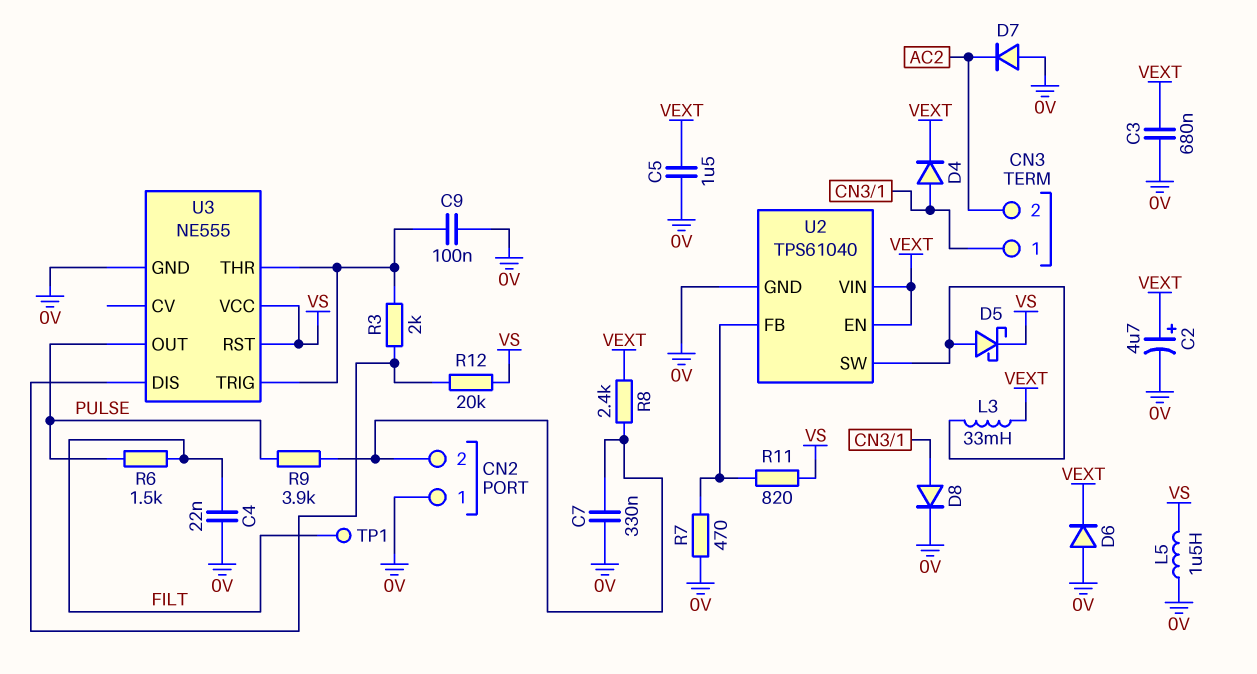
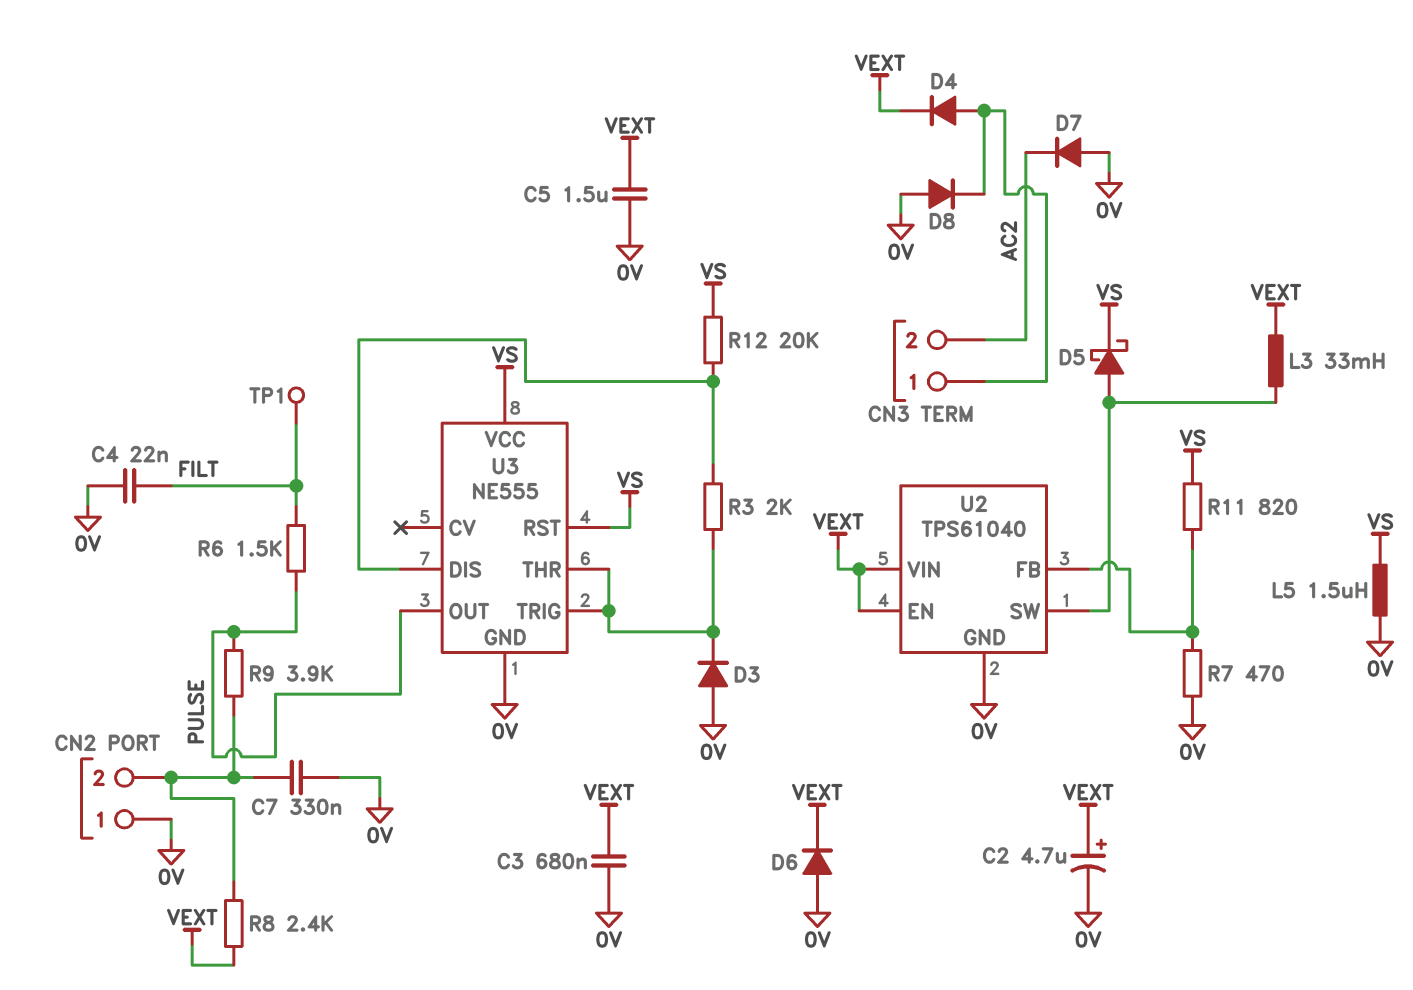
C9: 100nF (0V, U3/THR) -> none
D3: none -> diode (A 0V, K U3/THR)
D8: diode (A CN3/1, K 0V) -> diode (A 0V, K CN3/1)

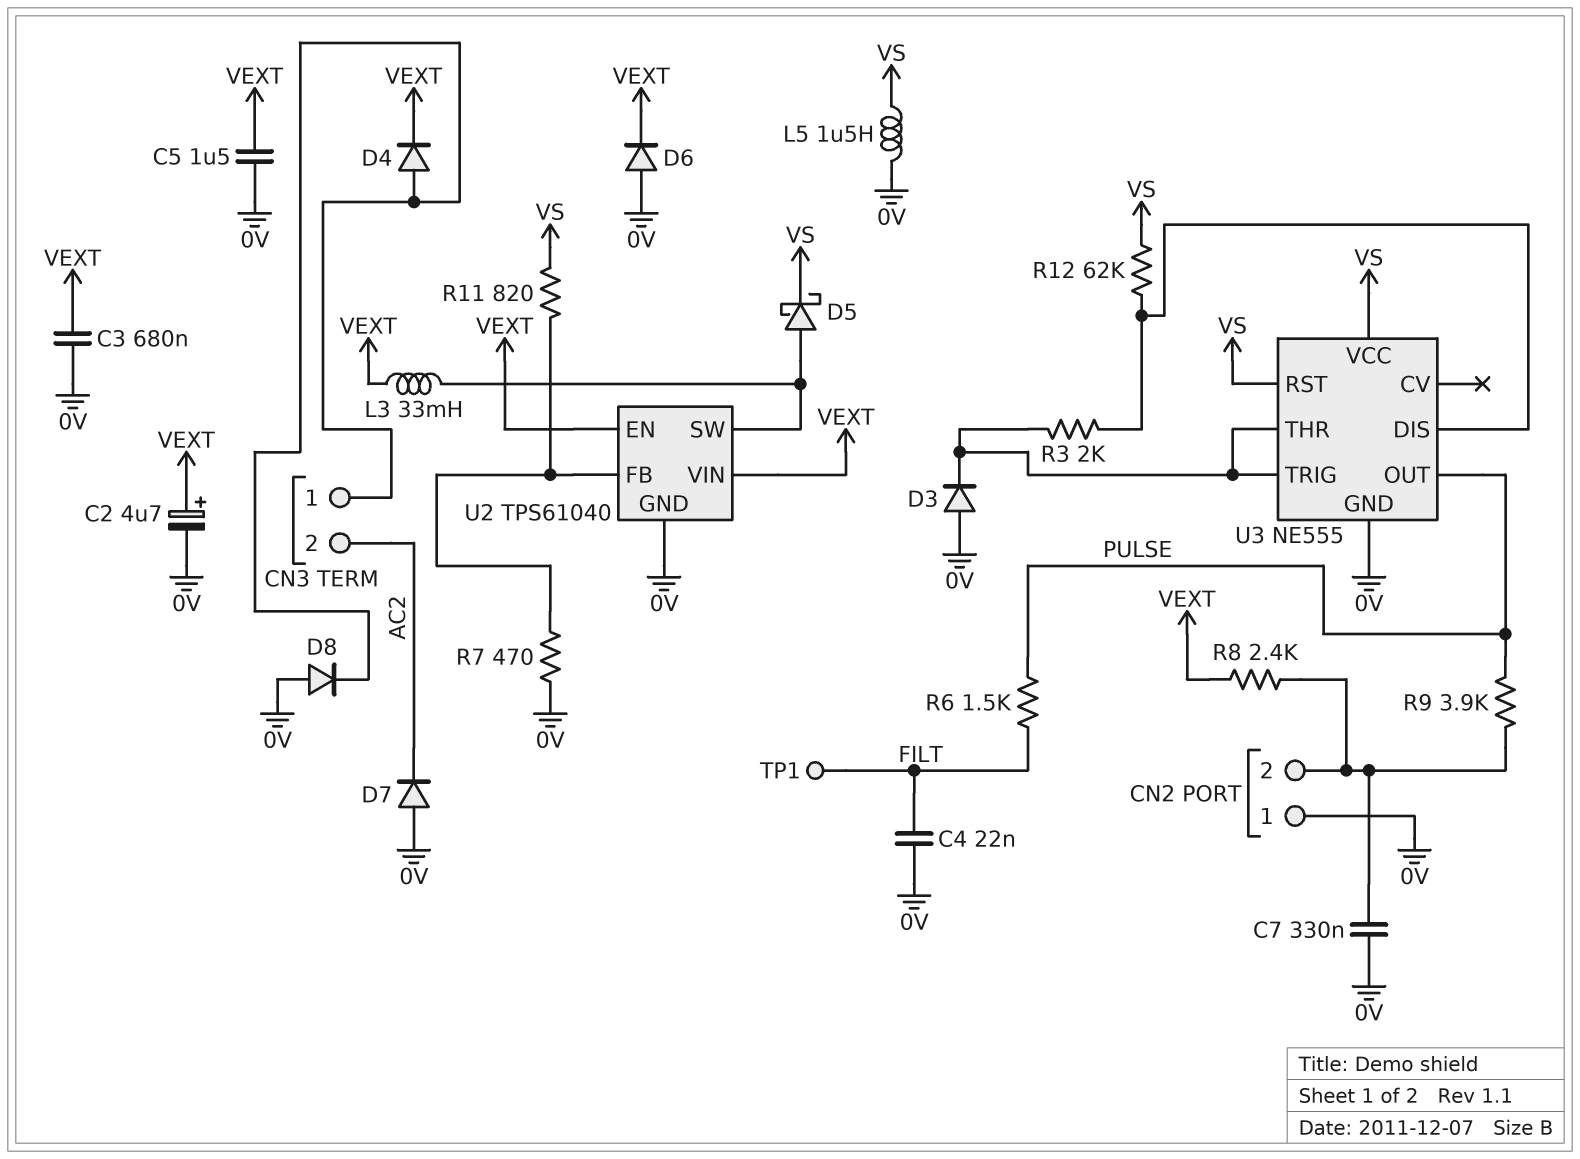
R12: 20k (U3/DIS, VS) -> 62k (U3/DIS, VS)

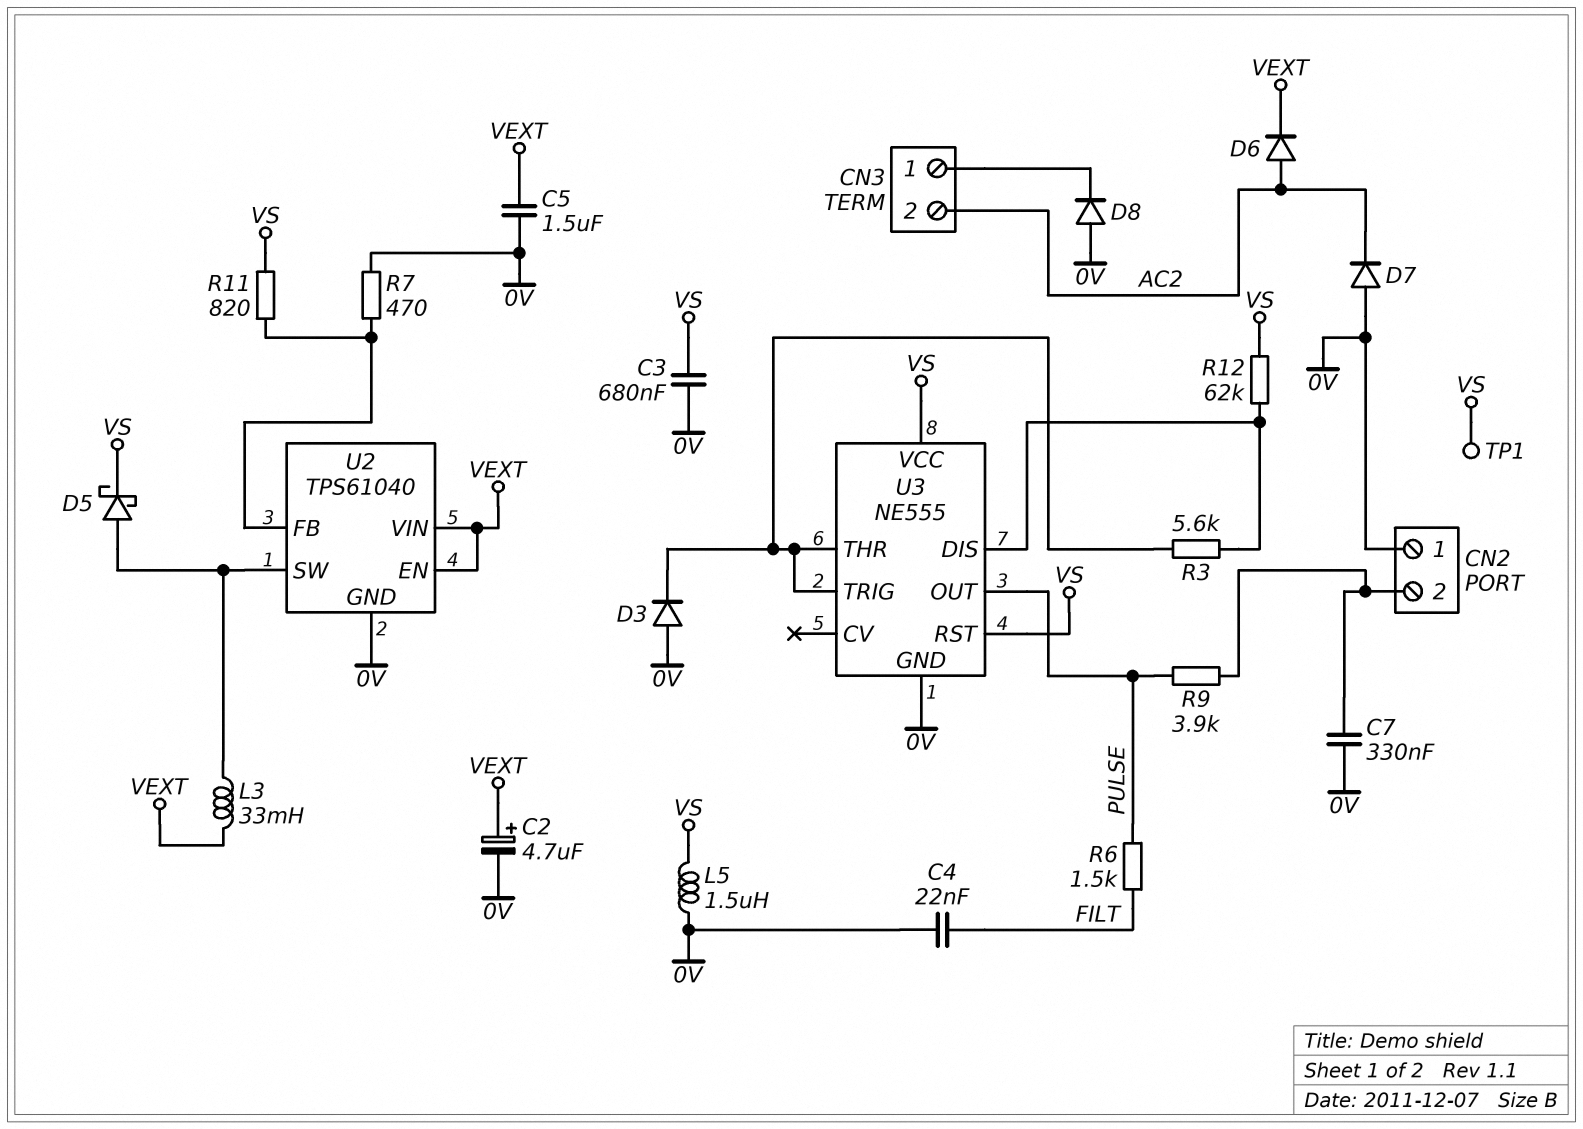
C3: 680nF (0V, VEXT) -> 680nF (0V, VS)
D4: diode (A CN3/1, K VEXT) -> none
D6: diode (A 0V, K VEXT) -> diode (A AC2, K VEXT)
R3: 2k (U3/DIS, U3/THR) -> 5.6k (U3/DIS, U3/THR)
R8: 2.4k (CN2/2, VEXT) -> none
TP1: test point (FILT) -> test point (VS)

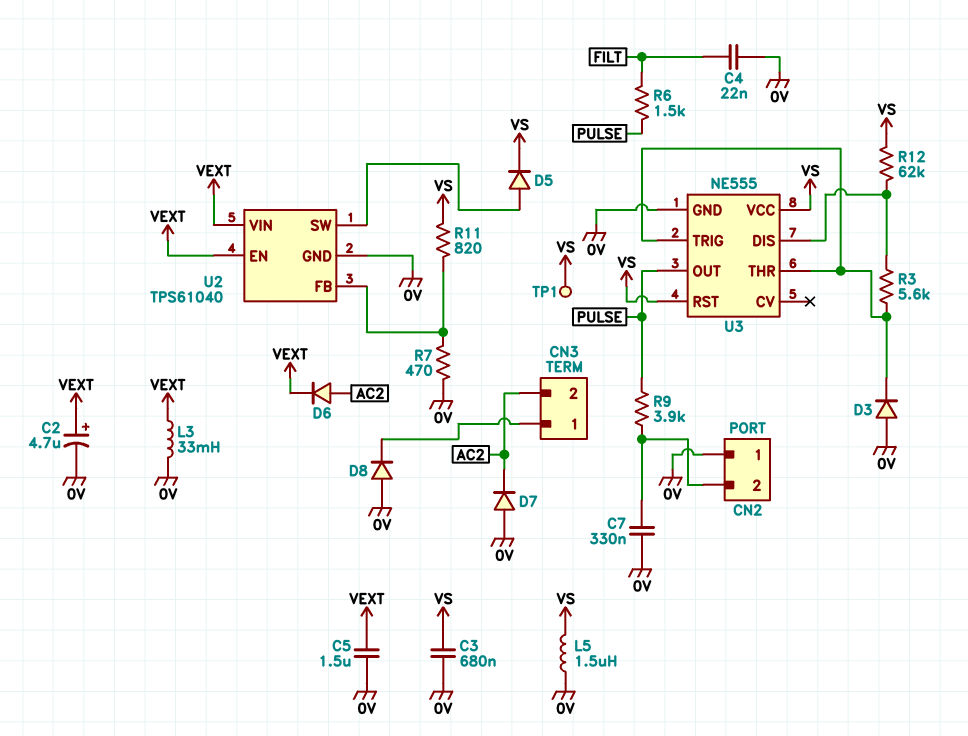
D5: schottky (A U2/SW, K VS) -> diode (A U2/SW, K VS)
L3: 33mH (U2/SW, VEXT) -> 33mH (0V, VEXT)

